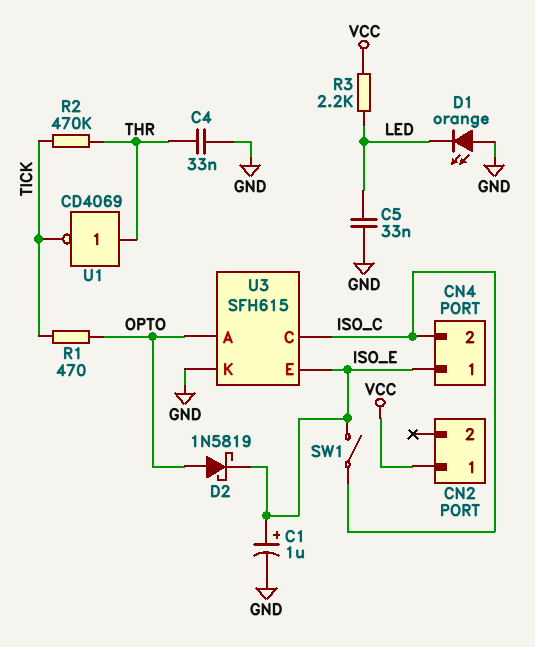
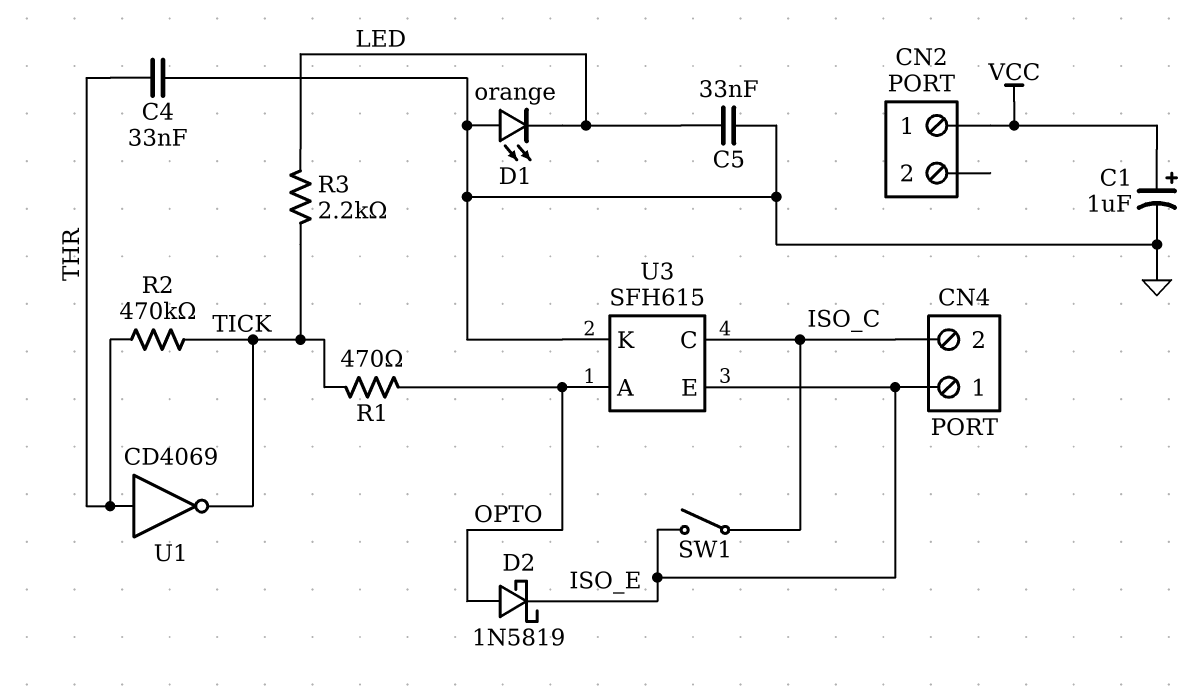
C1: 1uF (plus ISO_E, minus GND) -> 1uF (plus VCC, minus GND)
R3: 2.2k (LED, VCC) -> 2.2k (LED, TICK)

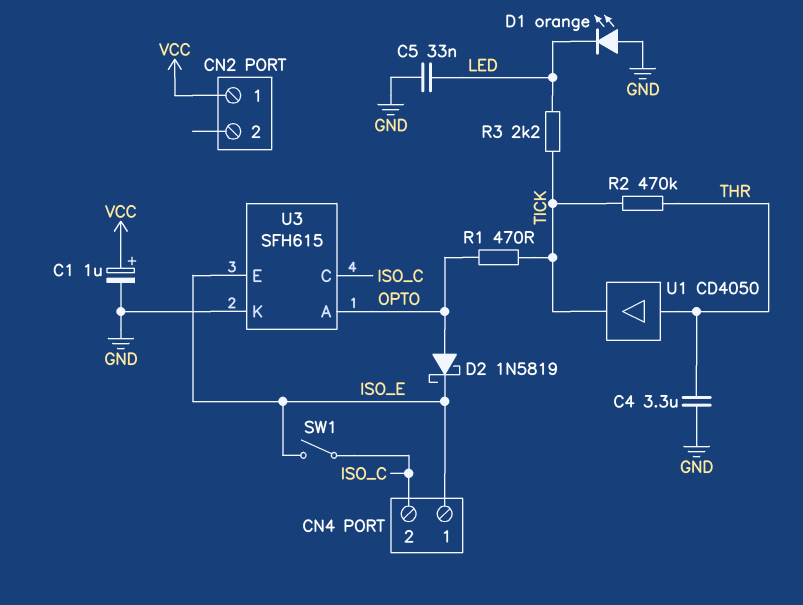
C4: 33nF (GND, THR) -> 3.3uF (GND, THR)
U1: NOT CD4069 (in THR, out TICK) -> buffer CD4050 (in THR, out TICK)

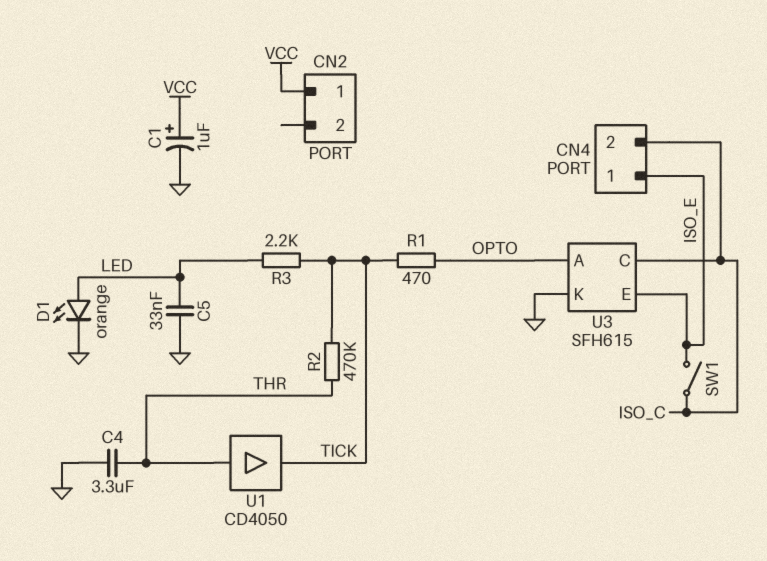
D1: LED orange (A GND, K LED) -> LED orange (A LED, K GND)
D2: schottky 1N5819 (A OPTO, K ISO_E) -> none

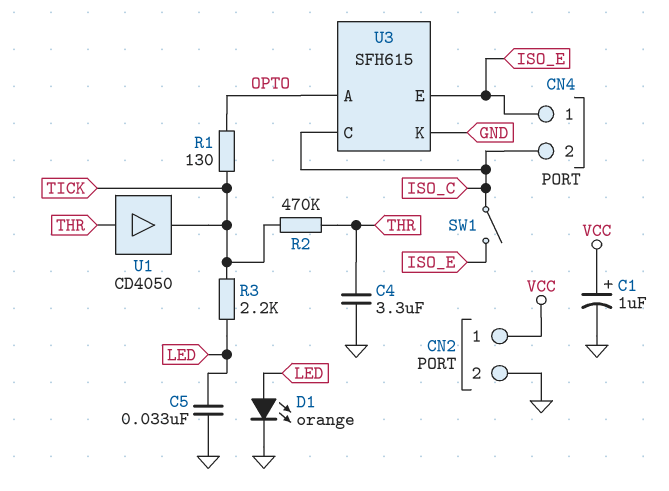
CN2 pin 2: none -> GND
R1: 470 (OPTO, TICK) -> 130 (OPTO, TICK)

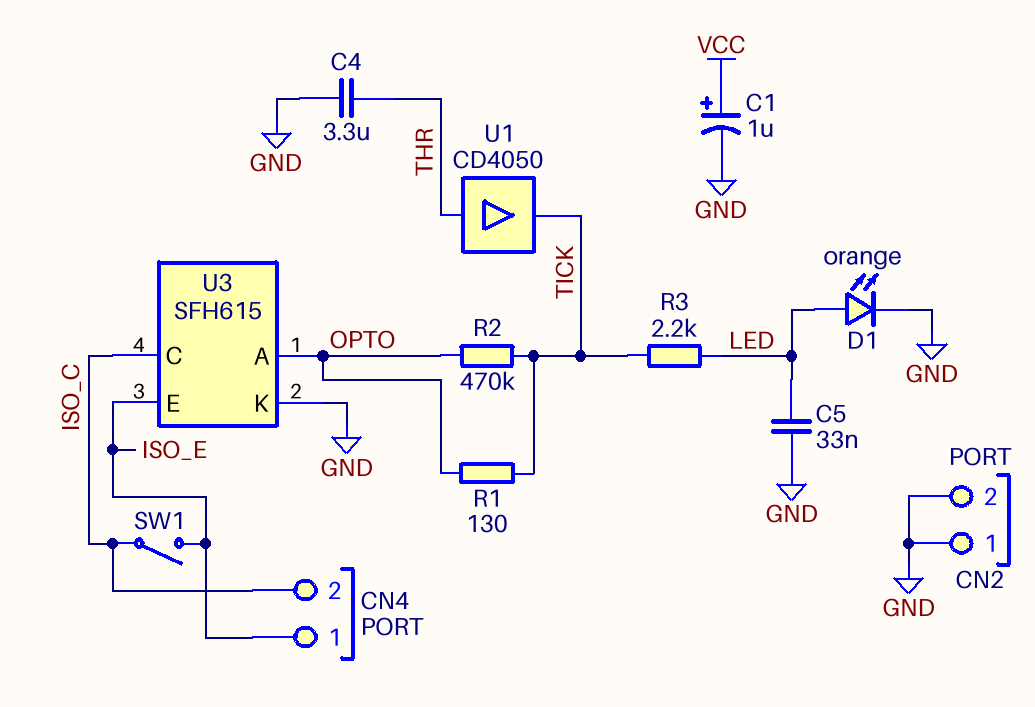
CN2 pin 1: VCC -> GND
R2: 470k (THR, TICK) -> 470k (OPTO, TICK)

